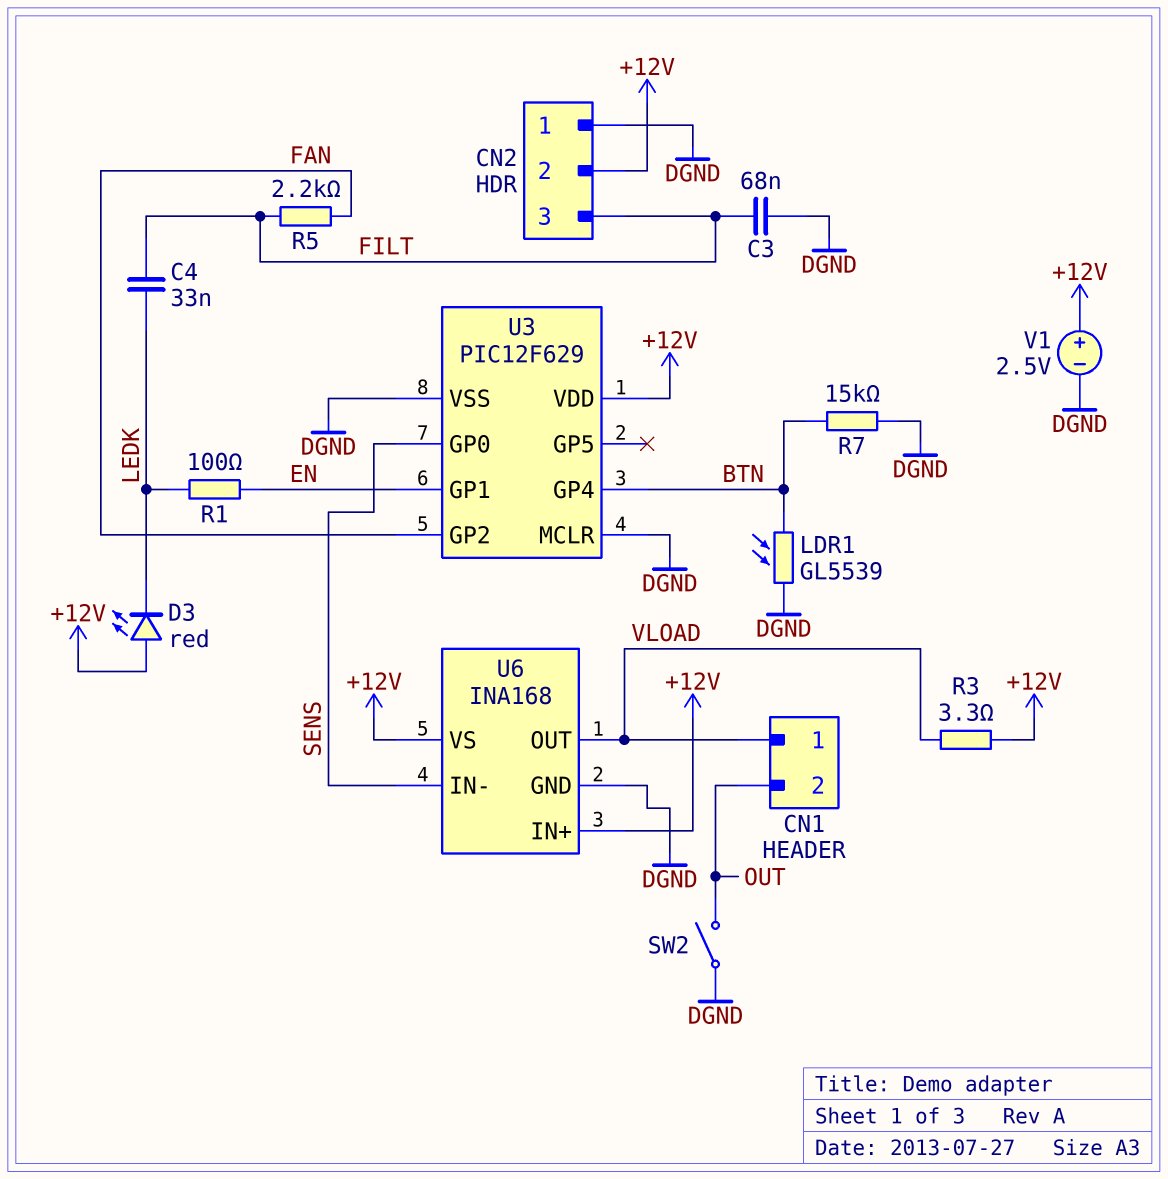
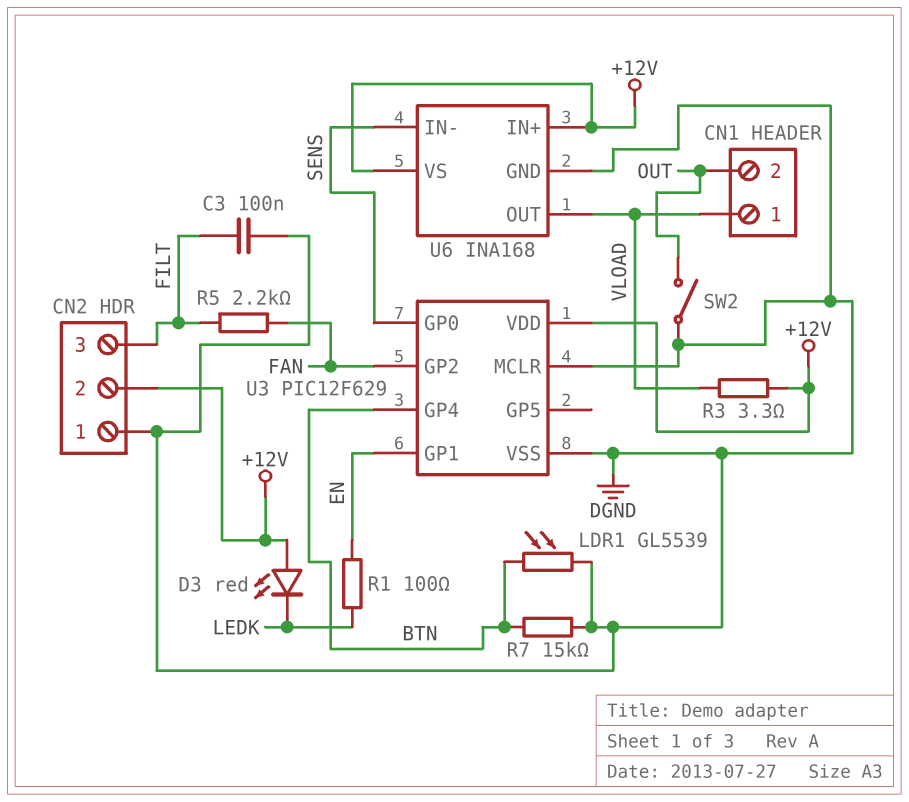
C3: 68nF (DGND, FILT) -> 100nF (DGND, FILT)
C4: 33nF (FILT, LEDK) -> none
V1: 2.5V (plus +12V, minus DGND) -> none

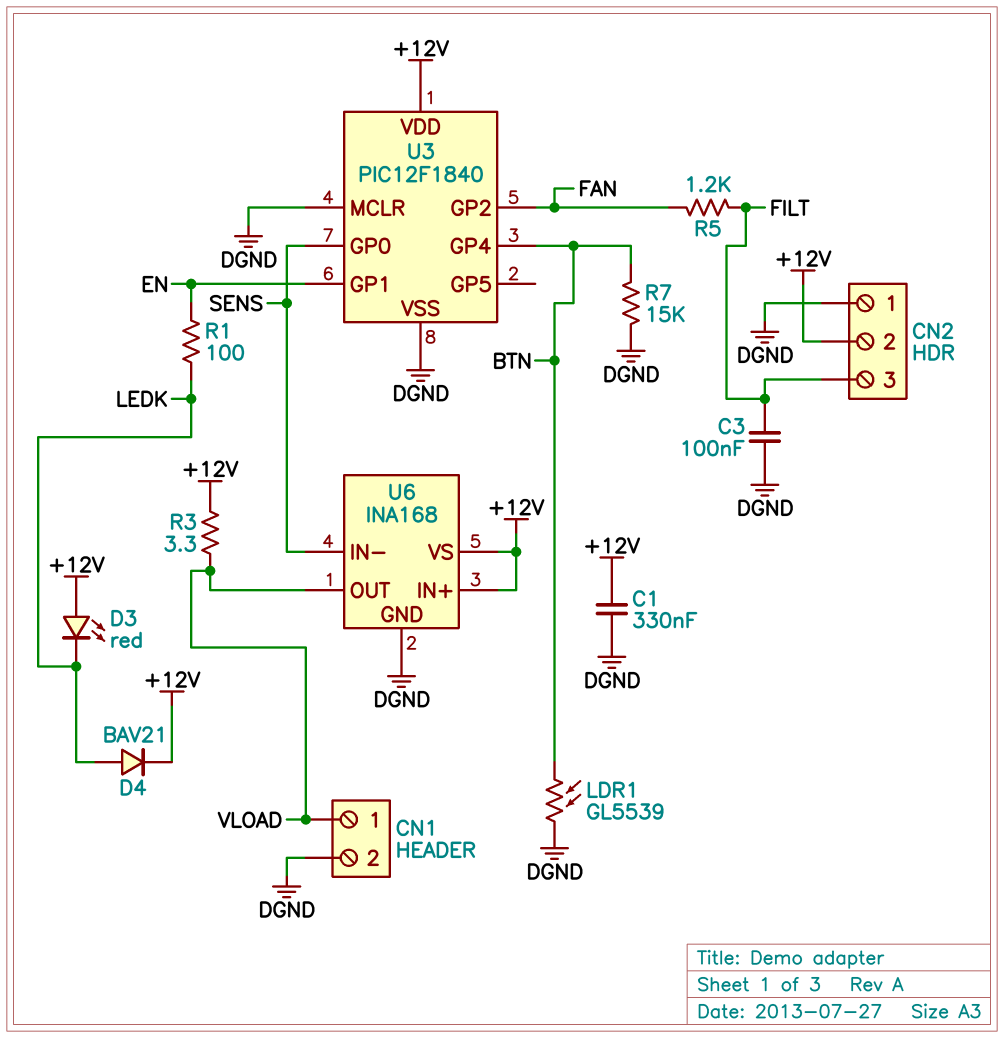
C1: none -> 330nF (+12V, DGND)
CN1 pin 2: OUT -> DGND
D4: none -> diode BAV21 (A LEDK, K +12V)
R5: 2.2k (FAN, FILT) -> 1.2k (FAN, FILT)
SW2: switch (DGND, OUT) -> none
U3: PIC12F629 -> PIC12F1840

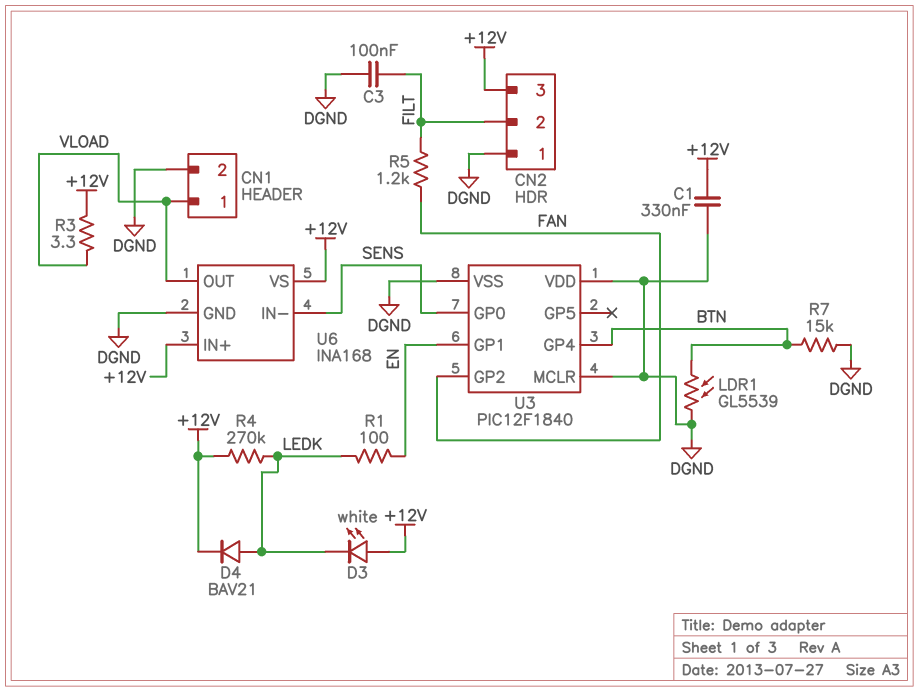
CN2 pin 2: +12V -> FILT
CN2 pin 3: FILT -> +12V
D3: LED red (A +12V, K LEDK) -> LED white (A +12V, K LEDK)
R4: none -> 270k (+12V, LEDK)
U3 pin VDD: +12V -> DGND

